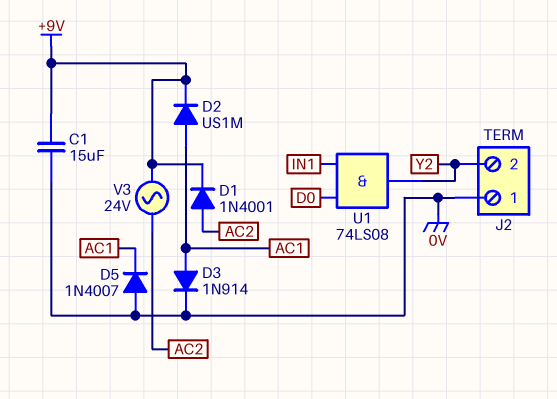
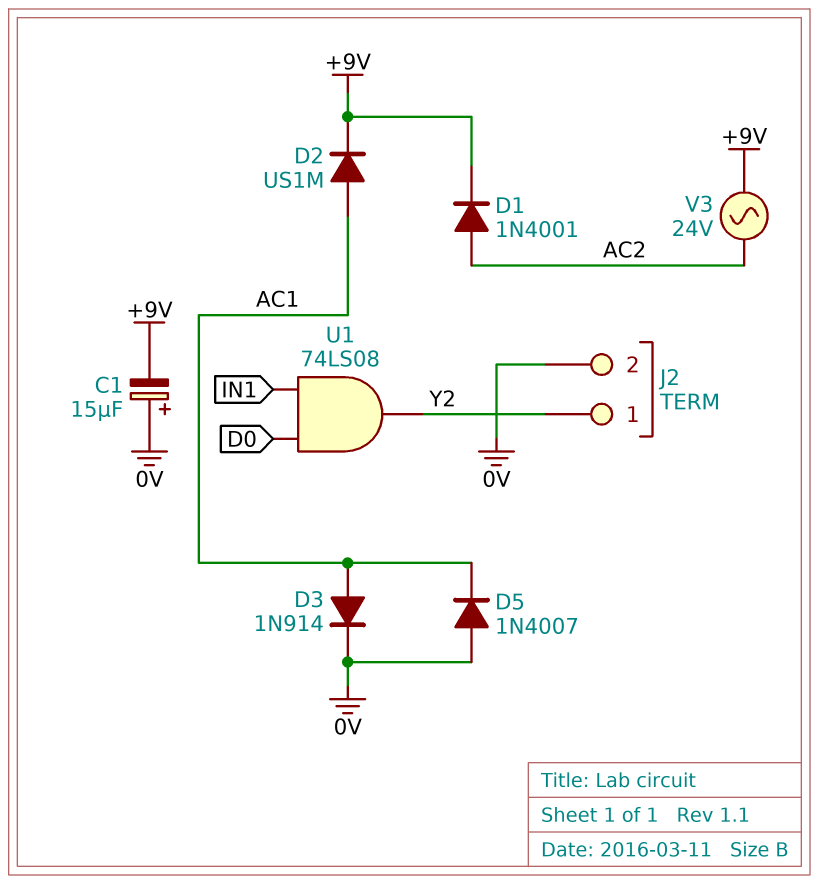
C1: 15uF (+9V, 0V) -> 15uF (plus 0V, minus +9V)
J2 pin 1: 0V -> Y2
J2 pin 2: Y2 -> 0V

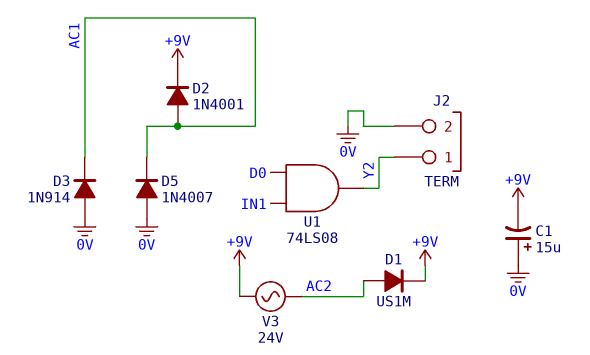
D1: diode 1N4001 (A AC2, K +9V) -> diode US1M (A AC2, K +9V)
D2: diode US1M (A AC1, K +9V) -> diode 1N4001 (A AC1, K +9V)
D3: diode 1N914 (A AC1, K 0V) -> diode 1N914 (A 0V, K AC1)

